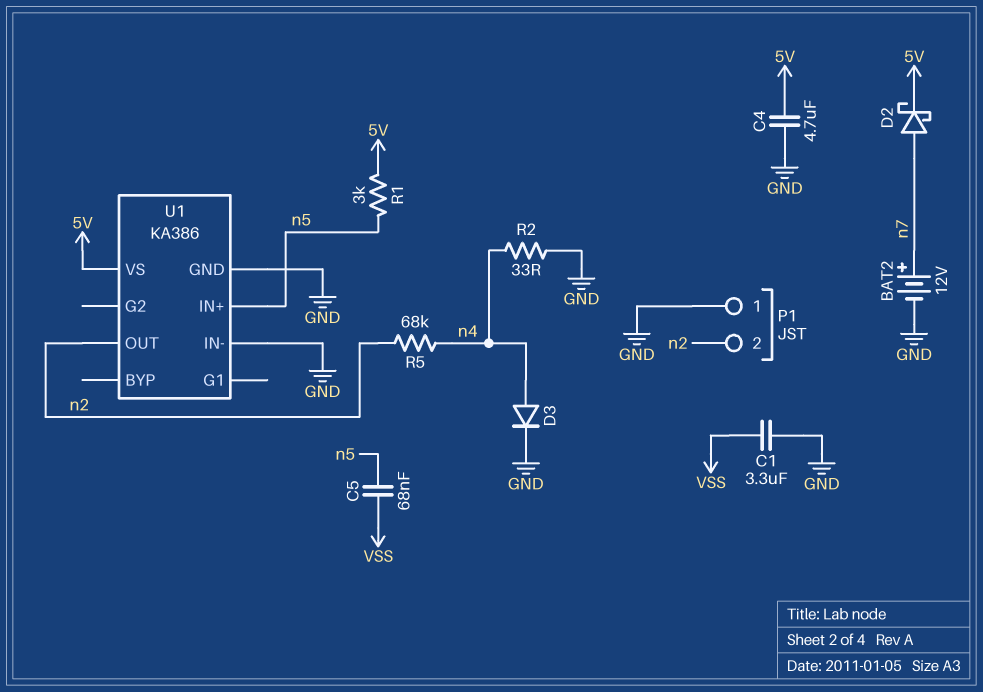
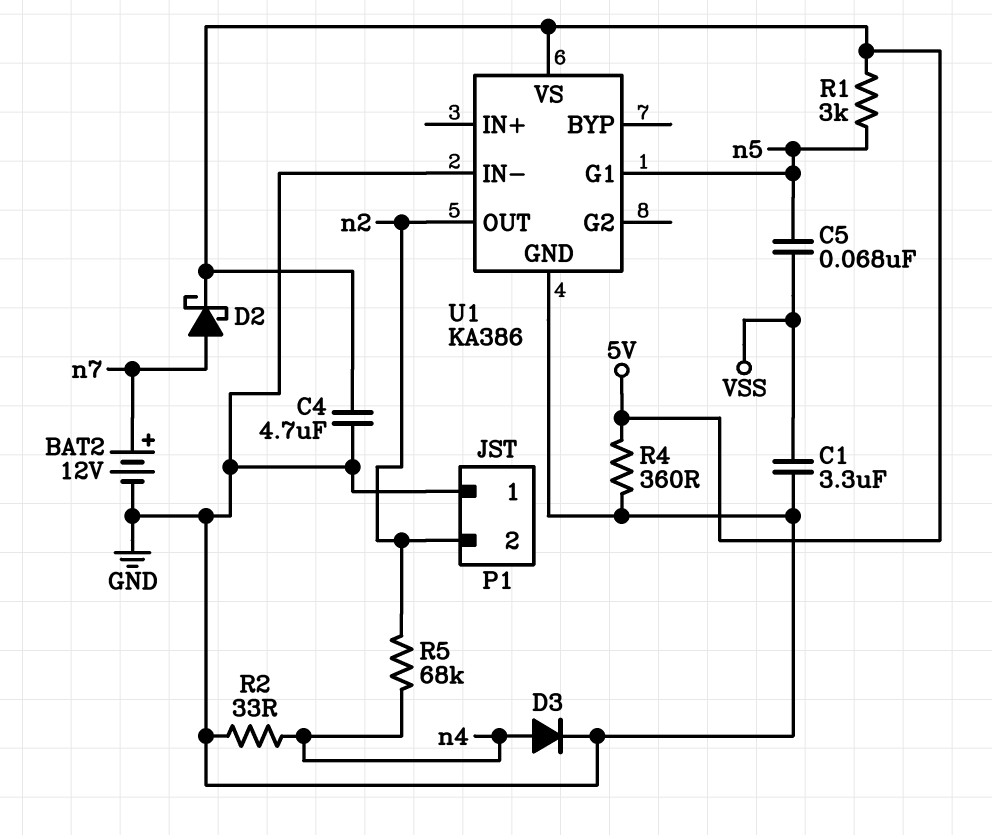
R4: none -> 360 (5V, GND)
U1 pin G1: none -> n5
U1 pin IN+: n5 -> none

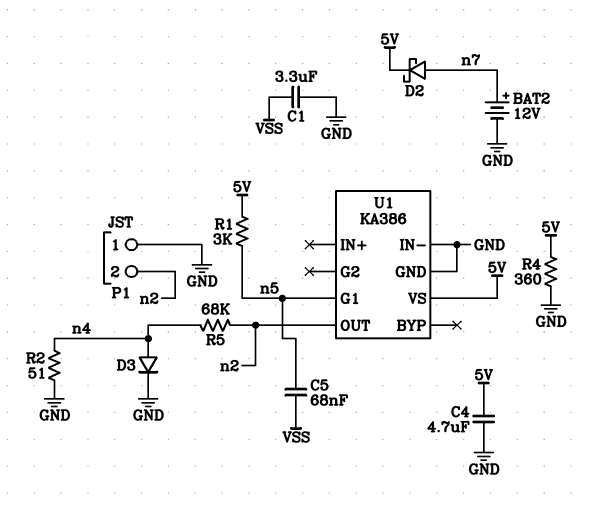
R2: 33 (GND, n4) -> 51 (GND, n4)

